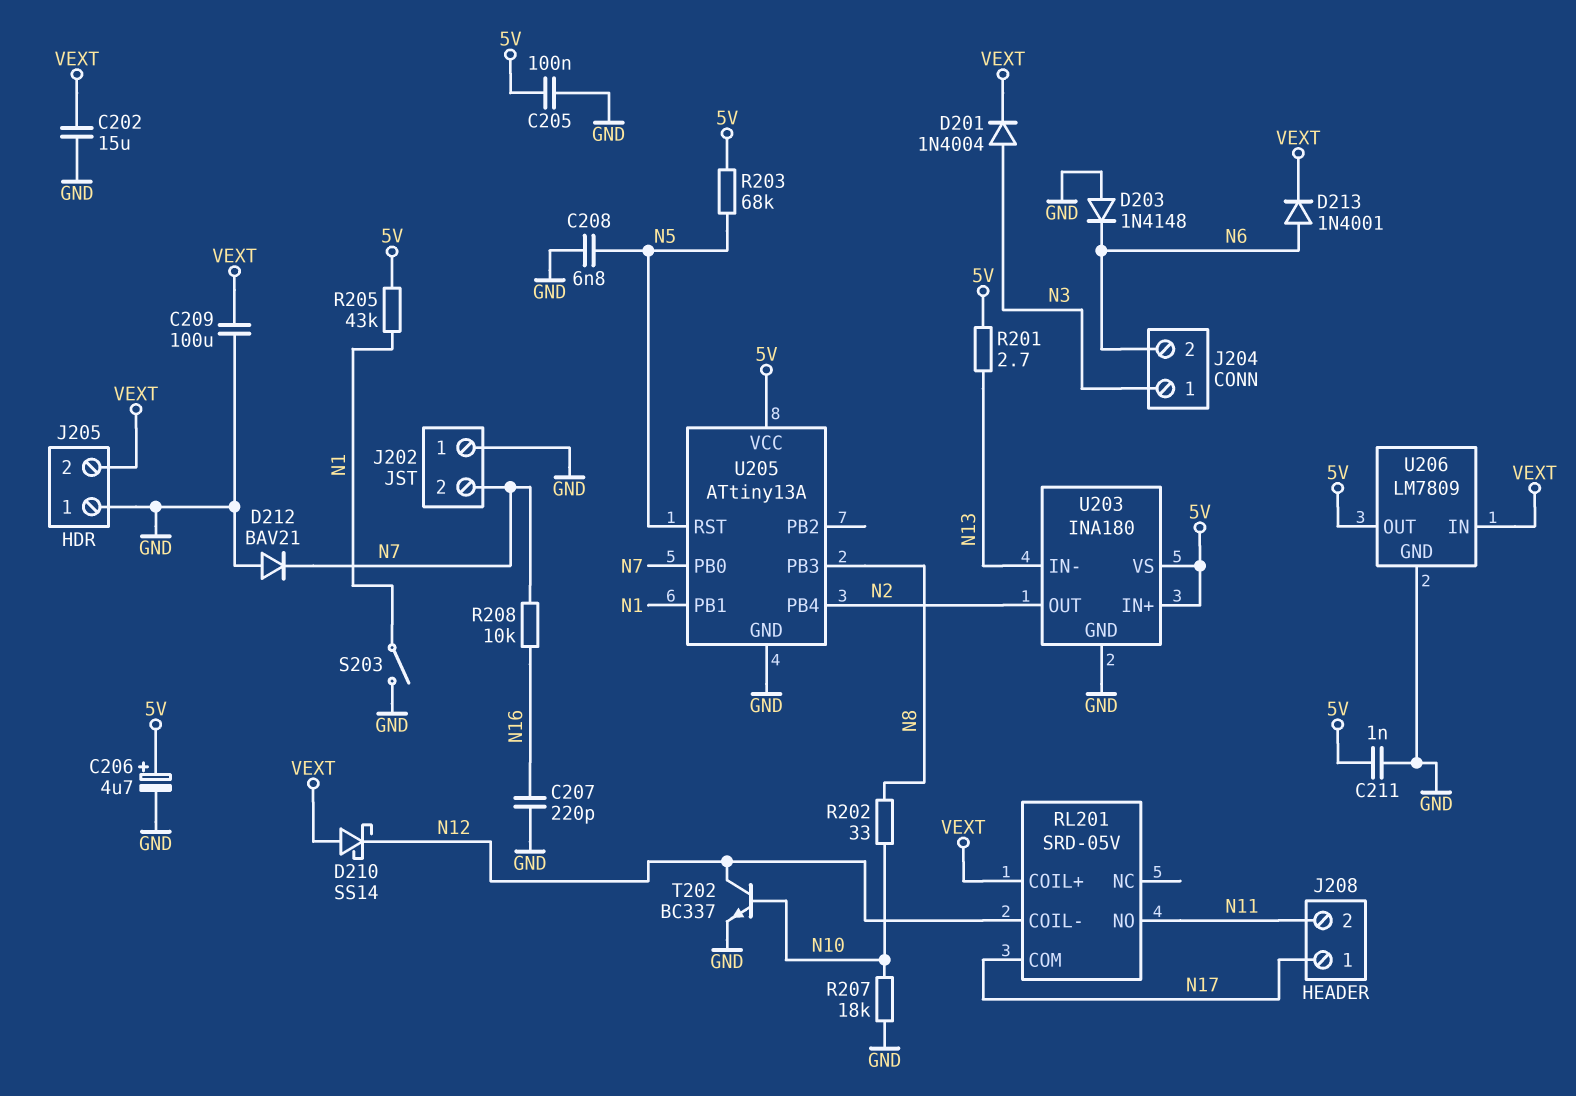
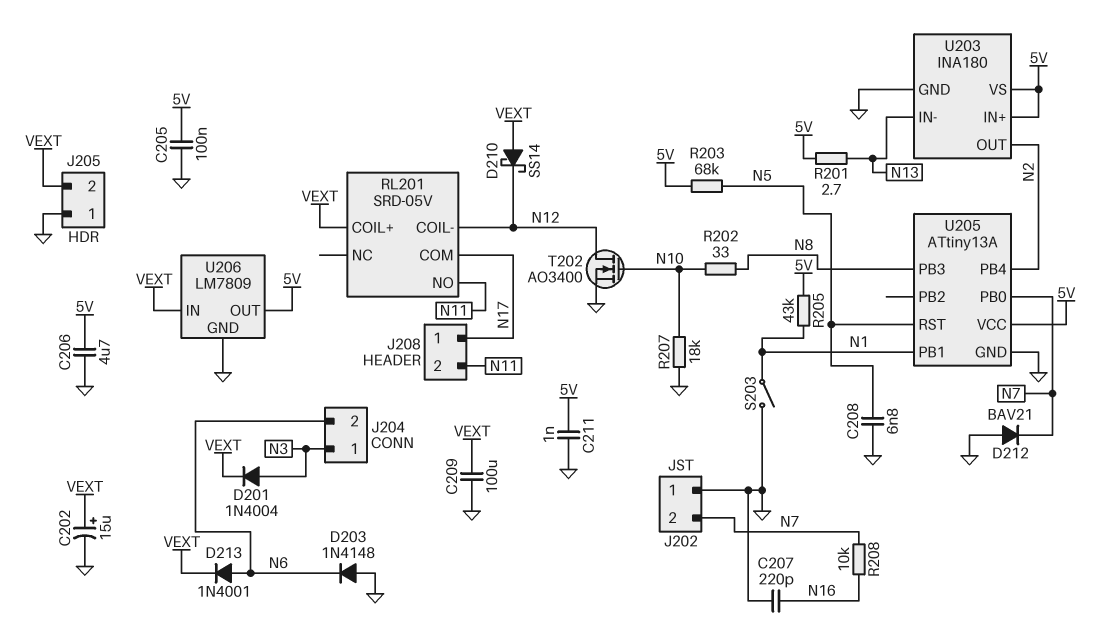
C202: 15uF (GND, VEXT) -> 15uF (plus VEXT, minus GND)
C206: 4.7uF (plus 5V, minus GND) -> 4.7uF (5V, GND)
T202: NPN BC337 (B N10, C N12, E GND) -> NMOS AO3400 (G N10, D N12, S GND)

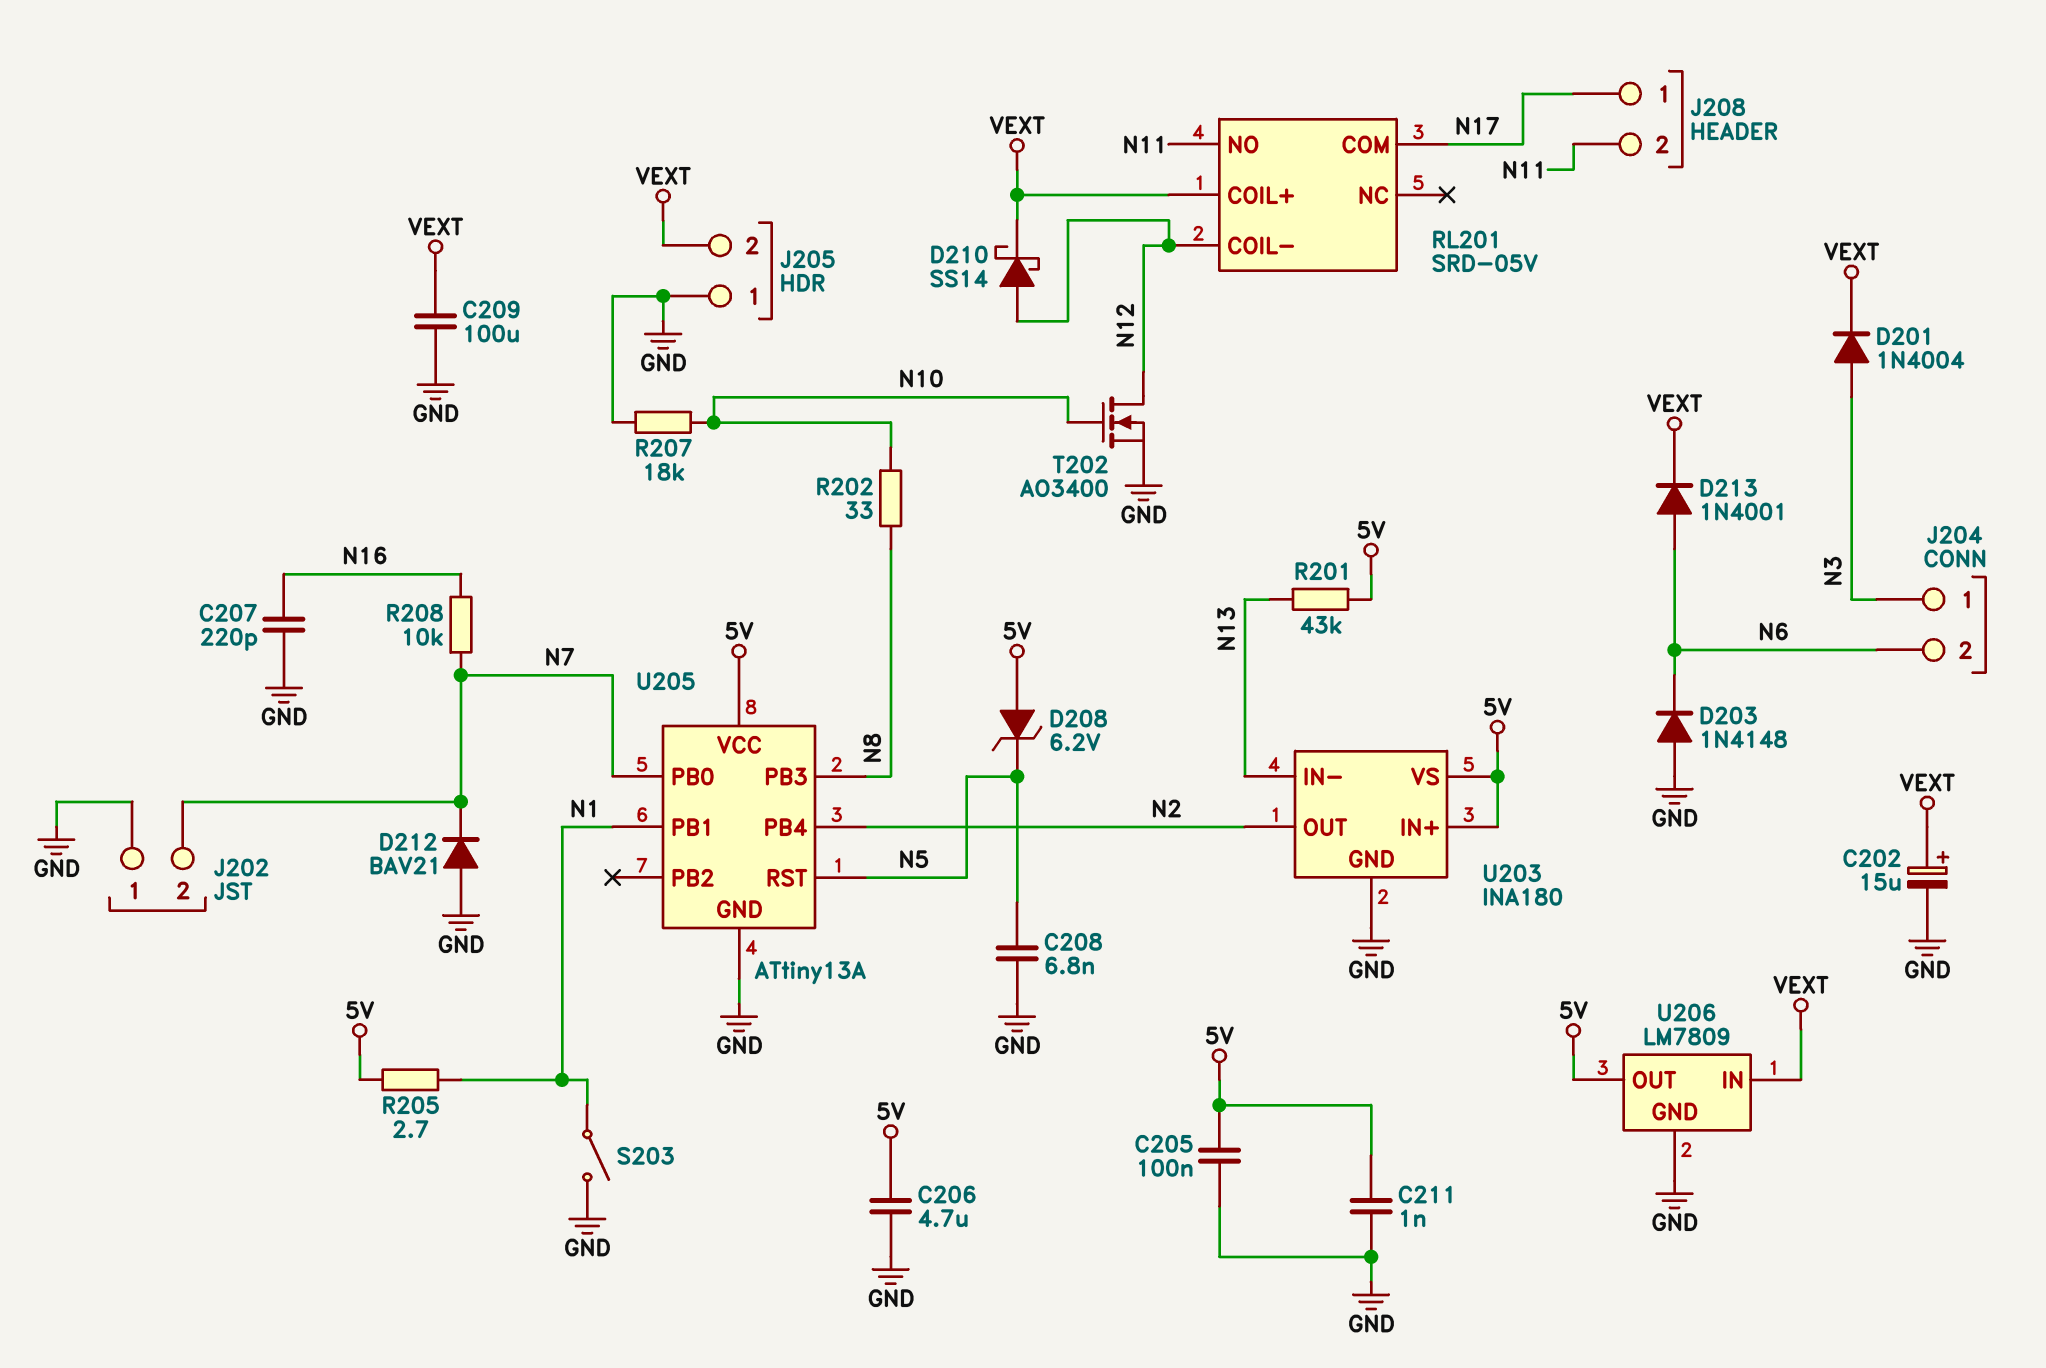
D208: none -> zener 6.2V (A 5V, K N5)
D210: schottky SS14 (A VEXT, K N12) -> schottky SS14 (A N12, K VEXT)
R201: 2.7 (5V, N13) -> 43k (5V, N13)
R203: 68k (5V, N5) -> none
R205: 43k (5V, N1) -> 2.7 (5V, N1)

